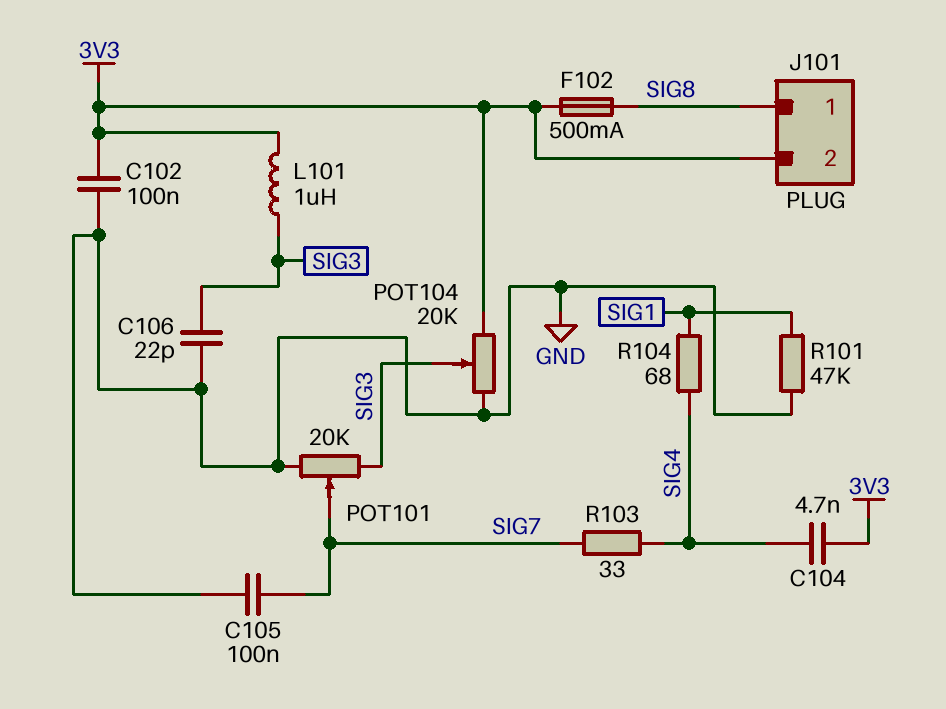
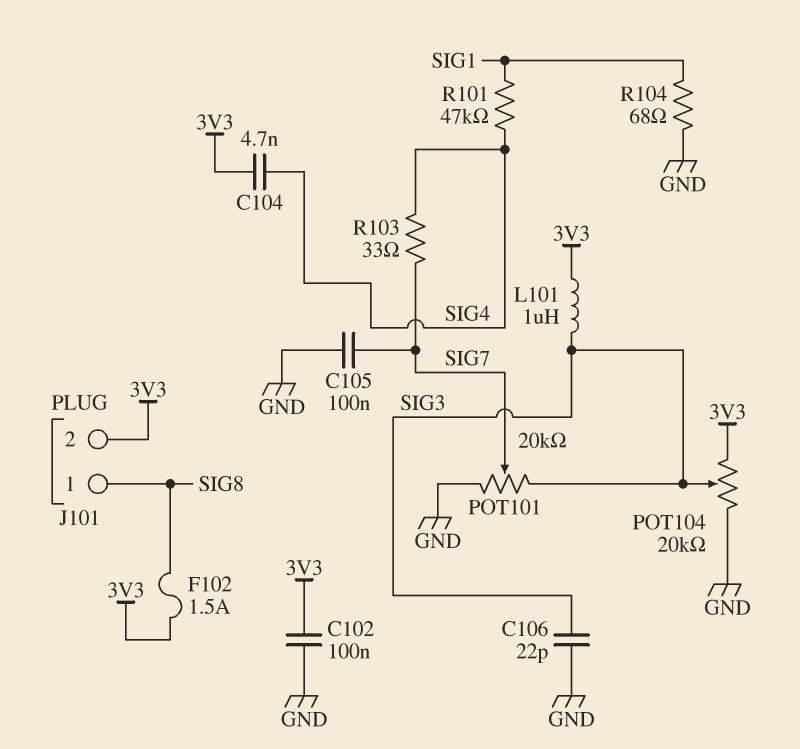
F102: 500mA (3V3, SIG8) -> 1.5A (3V3, SIG8)
R101: 47k (GND, SIG1) -> 47k (SIG1, SIG4)
R104: 68 (SIG1, SIG4) -> 68 (GND, SIG1)

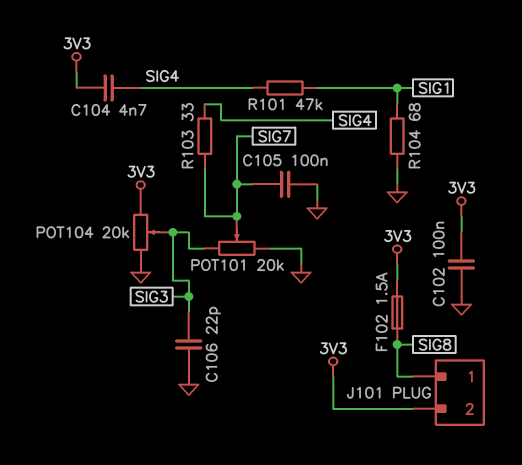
L101: 1uH (3V3, SIG3) -> none

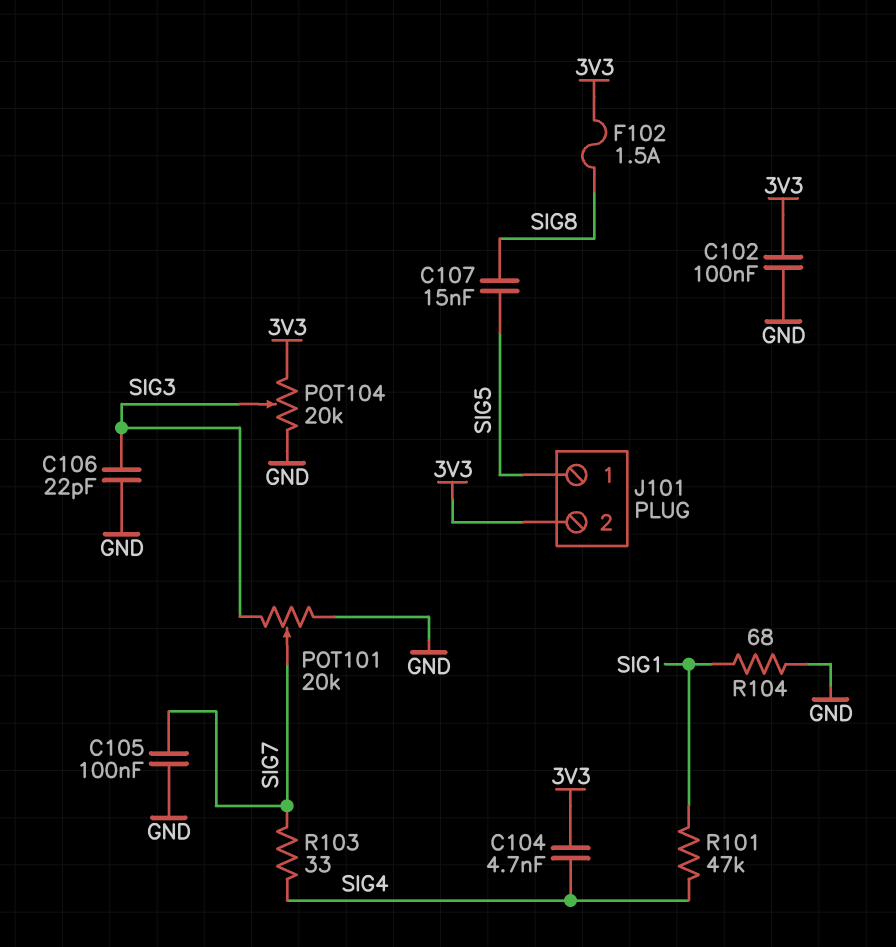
C107: none -> 15nF (SIG5, SIG8)
J101 pin 1: SIG8 -> SIG5

